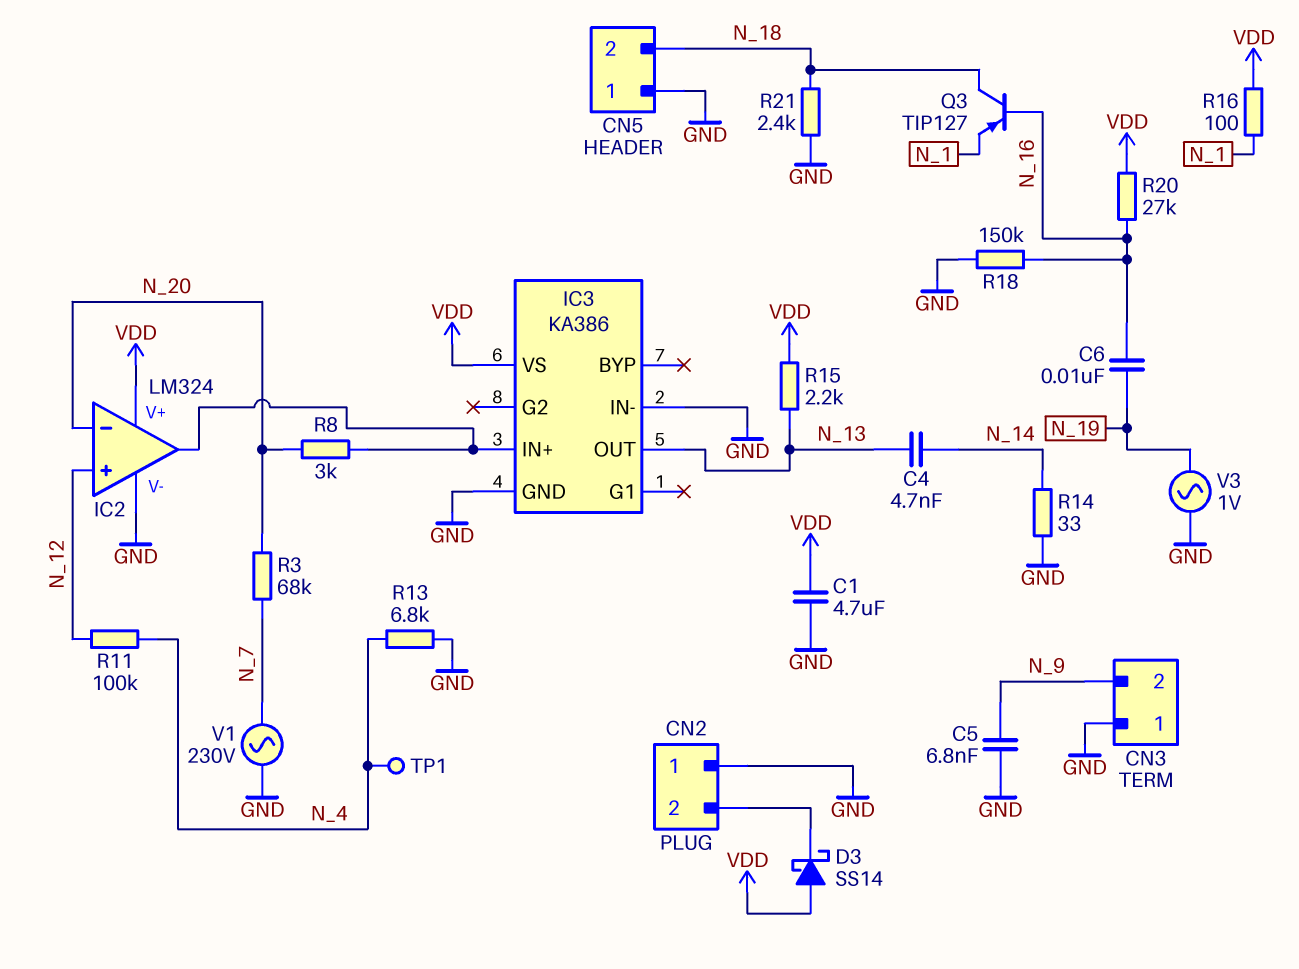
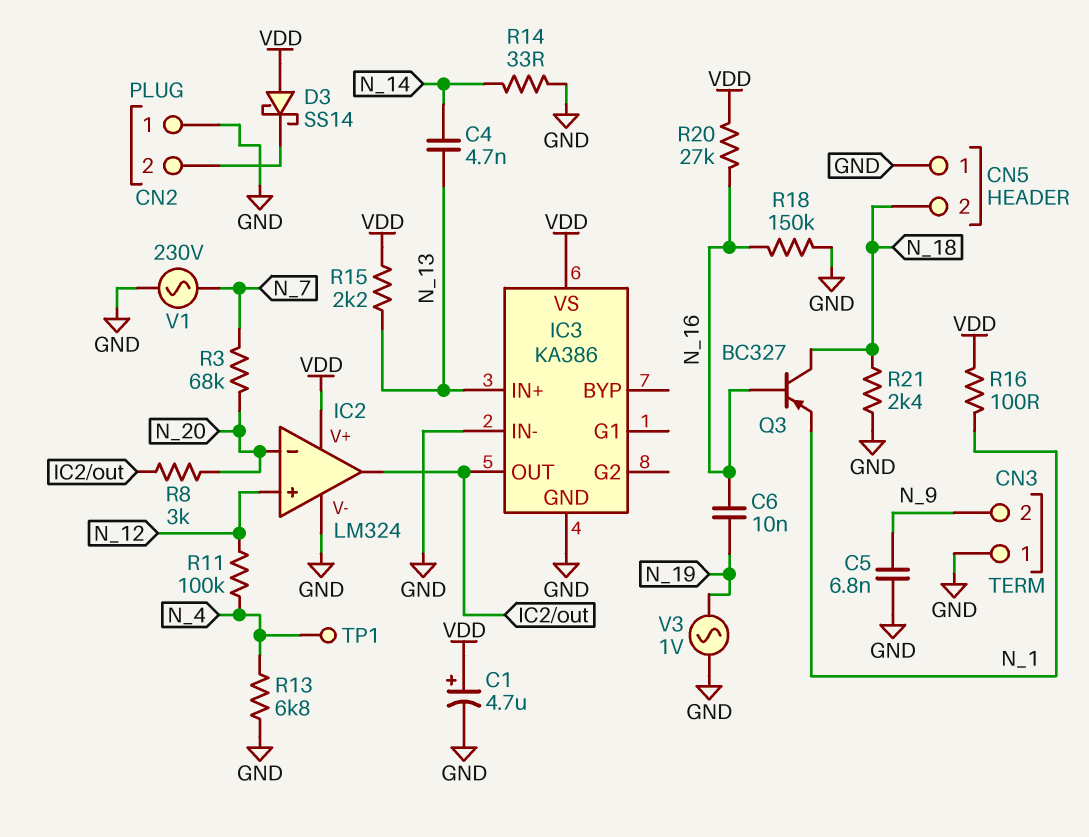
C1: 4.7uF (GND, VDD) -> 4.7uF (plus VDD, minus GND)
IC3 pin IN+: IC2/out -> N_13
IC3 pin OUT: N_13 -> IC2/out
Q3: PNP TIP127 (B N_16, C N_18, E N_1) -> PNP BC327 (B N_16, C N_18, E N_1)

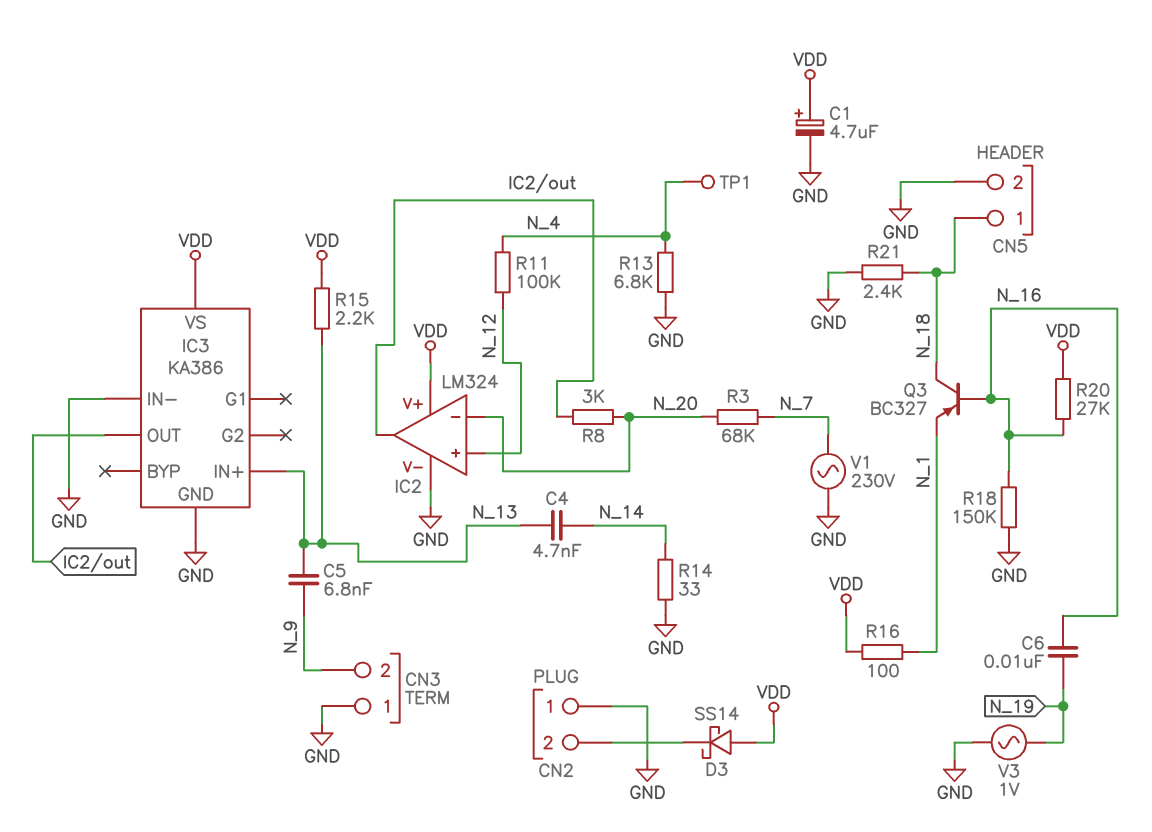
C5: 6.8nF (GND, N_9) -> 6.8nF (N_9, N_13)
CN5 pin 1: GND -> N_18
CN5 pin 2: N_18 -> GND

